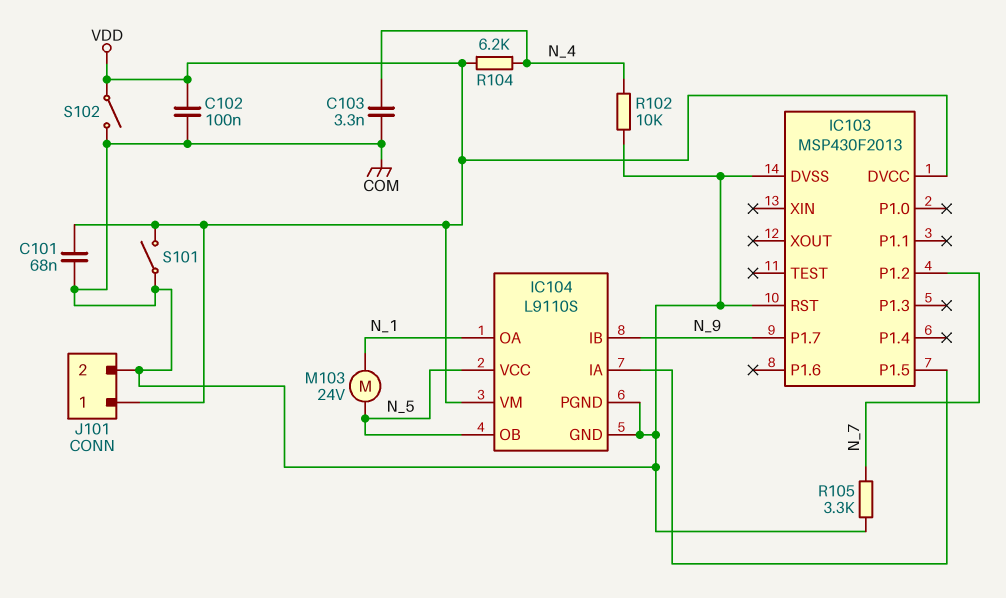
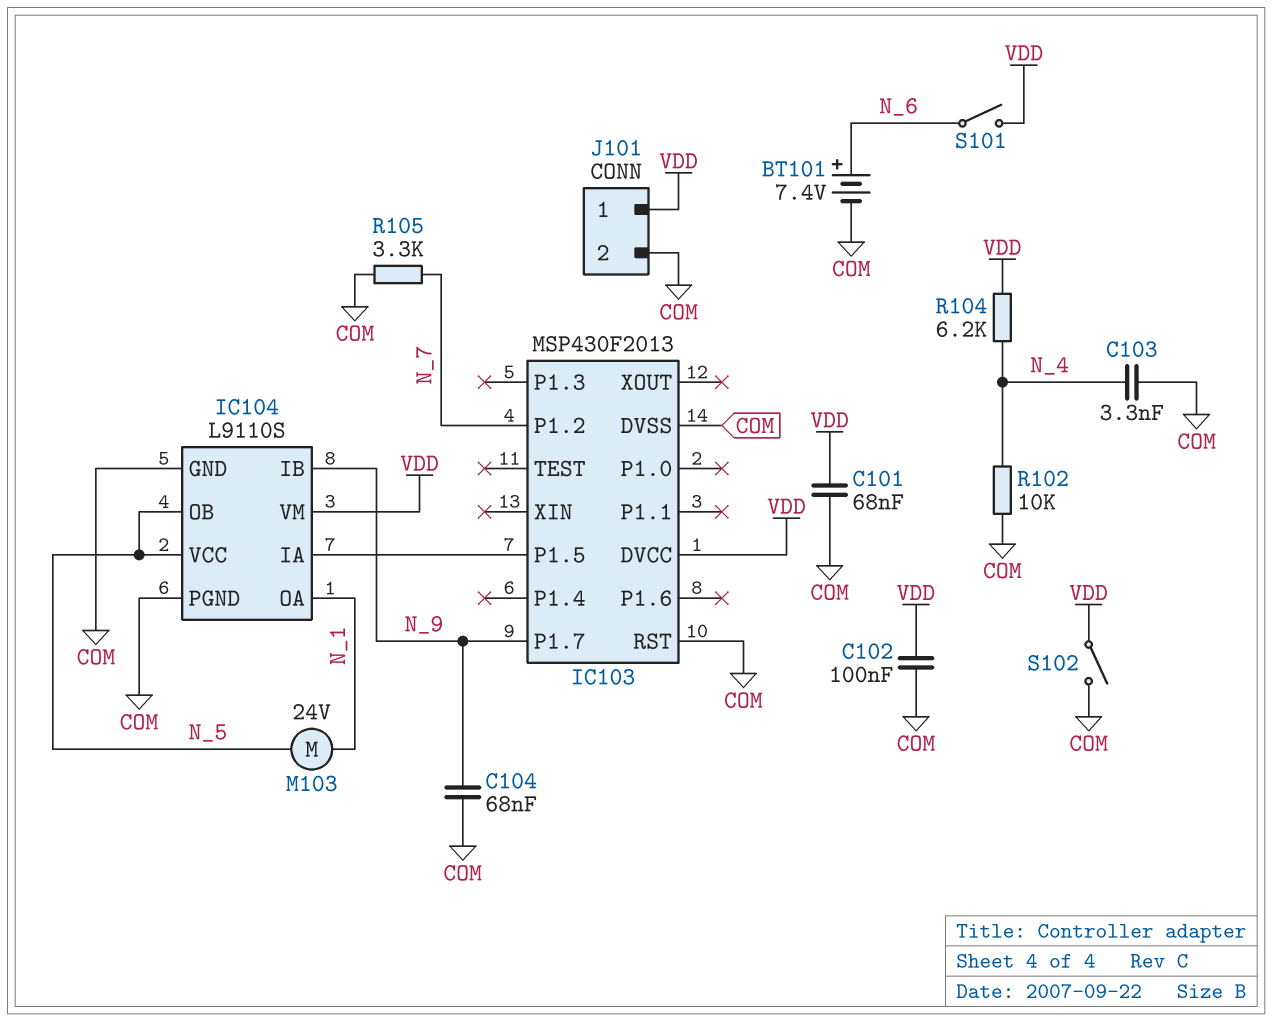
BT101: none -> 7.4V (plus N_6, minus COM)
C104: none -> 68nF (COM, N_9)
S101: switch (COM, VDD) -> switch (N_6, VDD)

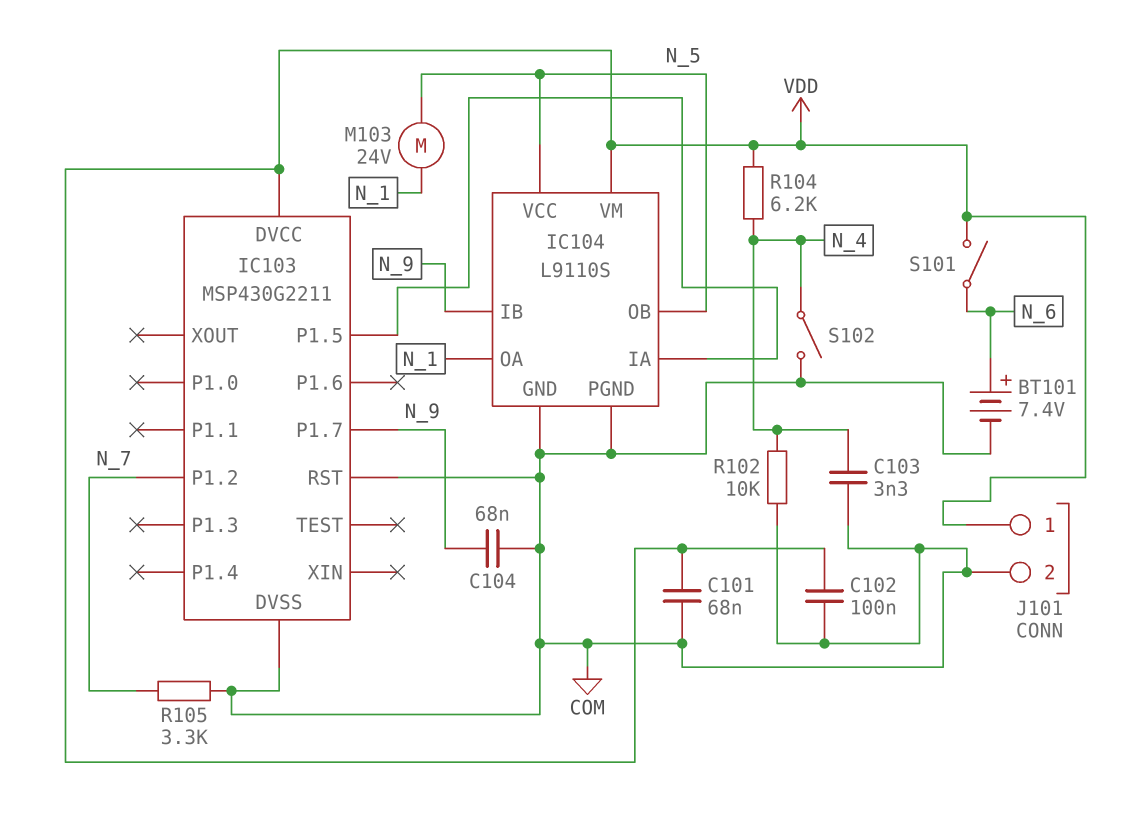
IC103: MSP430F2013 -> MSP430G2211
S102: switch (COM, VDD) -> switch (COM, N_4)

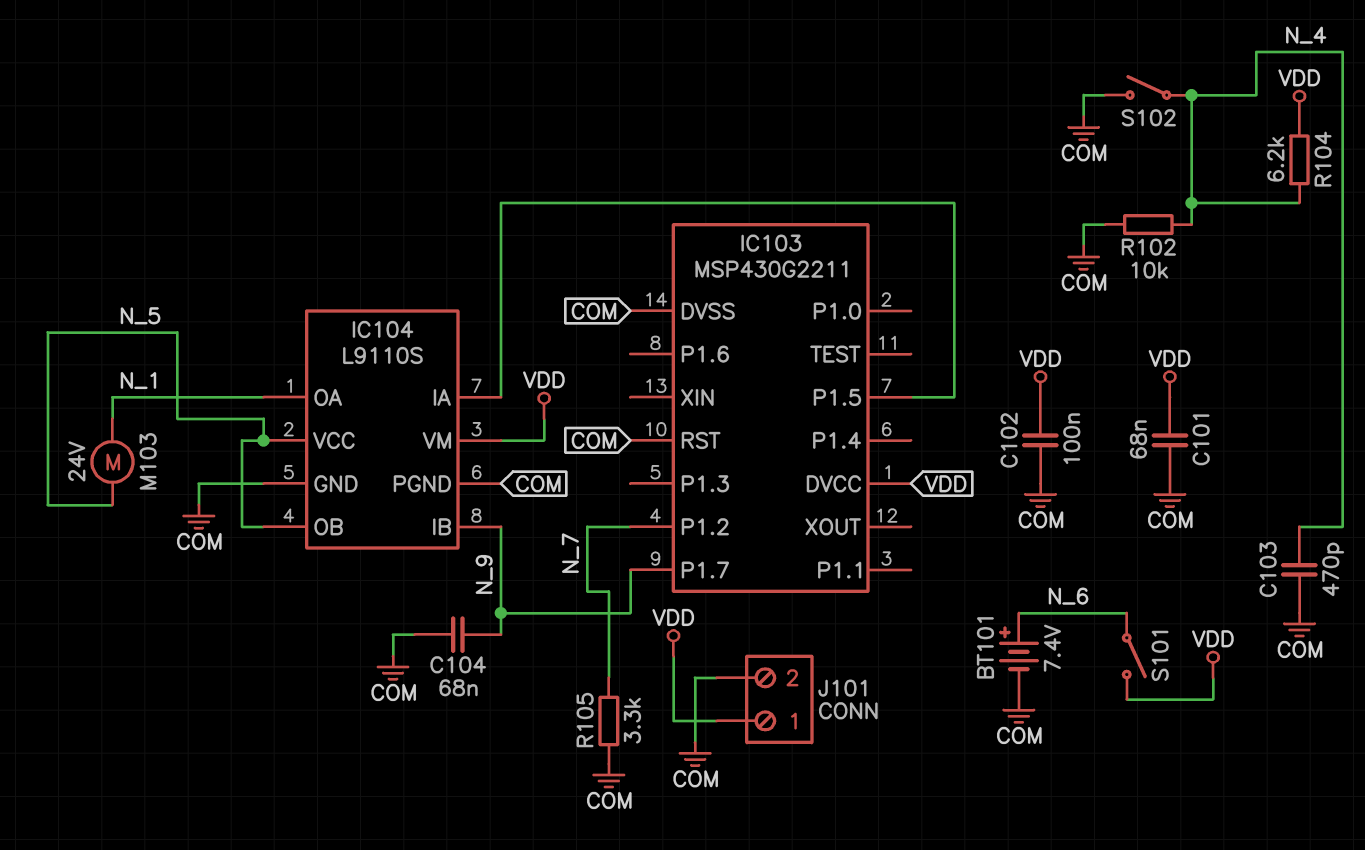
C103: 3.3nF (COM, N_4) -> 470pF (COM, N_4)

